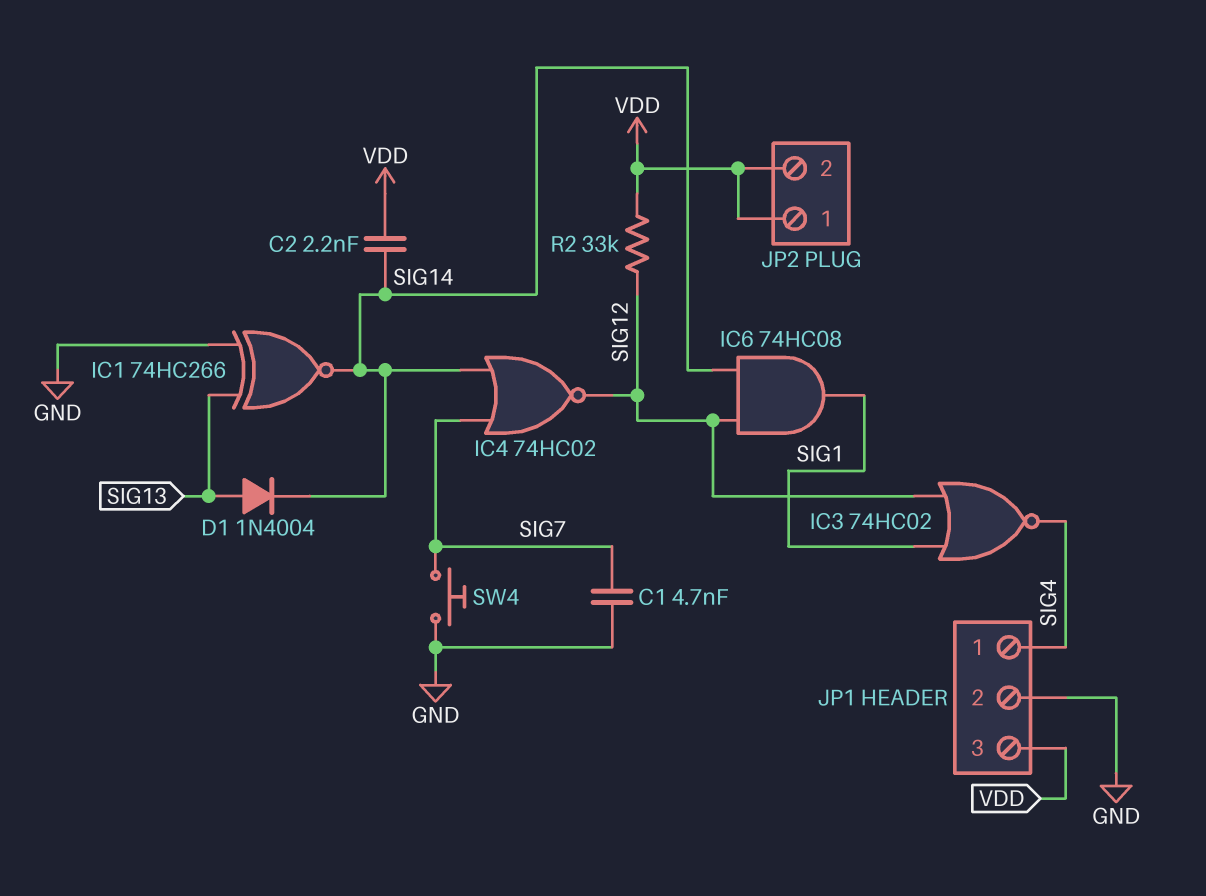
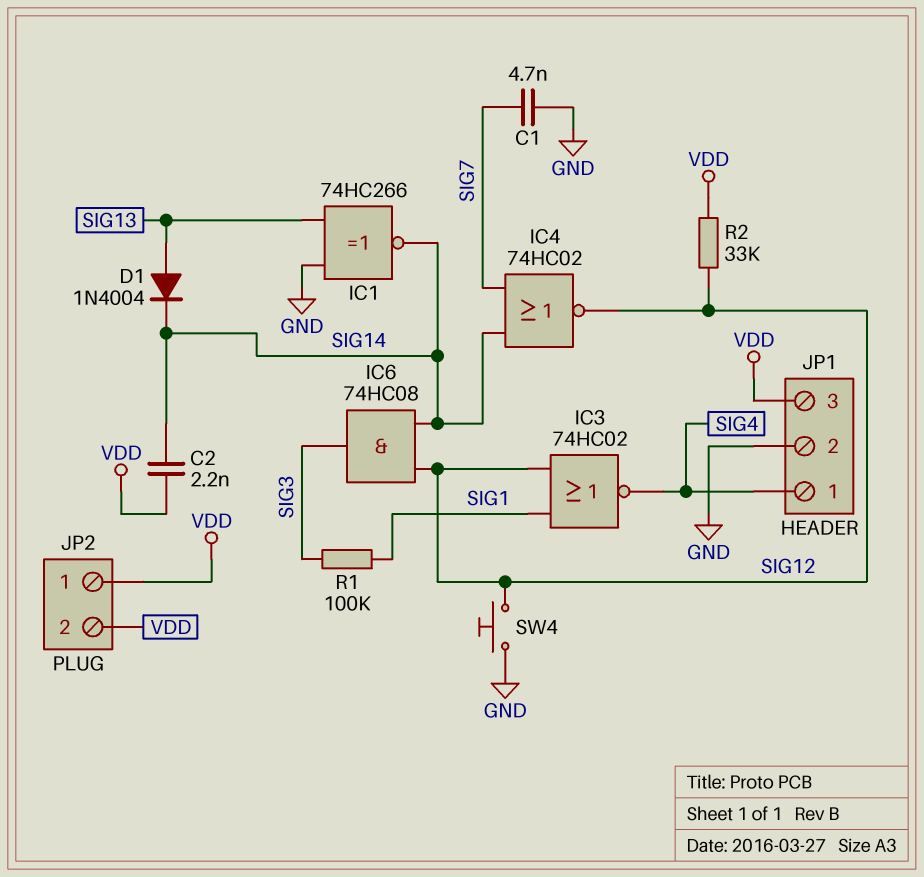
IC6: AND 74HC08 (in SIG12, in SIG14, out SIG1) -> AND 74HC08 (in SIG12, in SIG14, out SIG3)
R1: none -> 100k (SIG1, SIG3)
SW4: button (GND, SIG7) -> button (GND, SIG12)

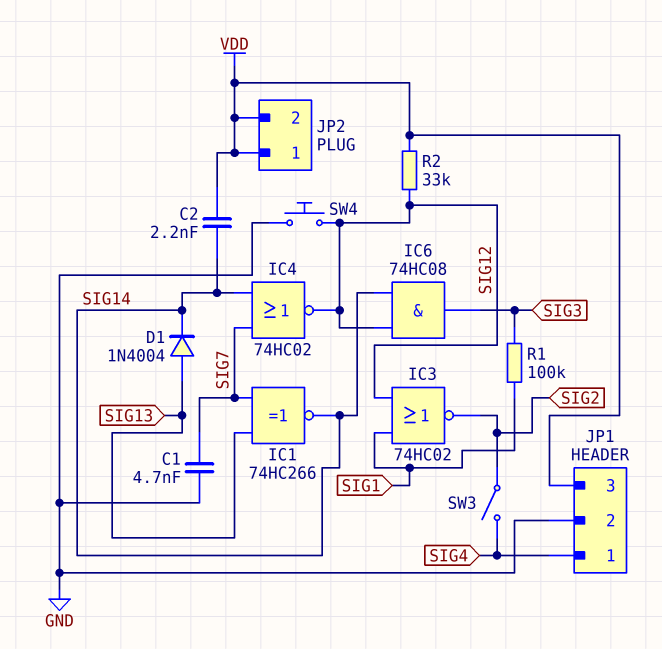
IC1: XNOR 74HC266 (in GND, in SIG13, out SIG14) -> XNOR 74HC266 (in SIG7, in SIG13, out SIG14)
IC3: NOR 74HC02 (in SIG1, in SIG12, out SIG4) -> NOR 74HC02 (in SIG1, in SIG12, out SIG2)
SW3: none -> switch (SIG2, SIG4)

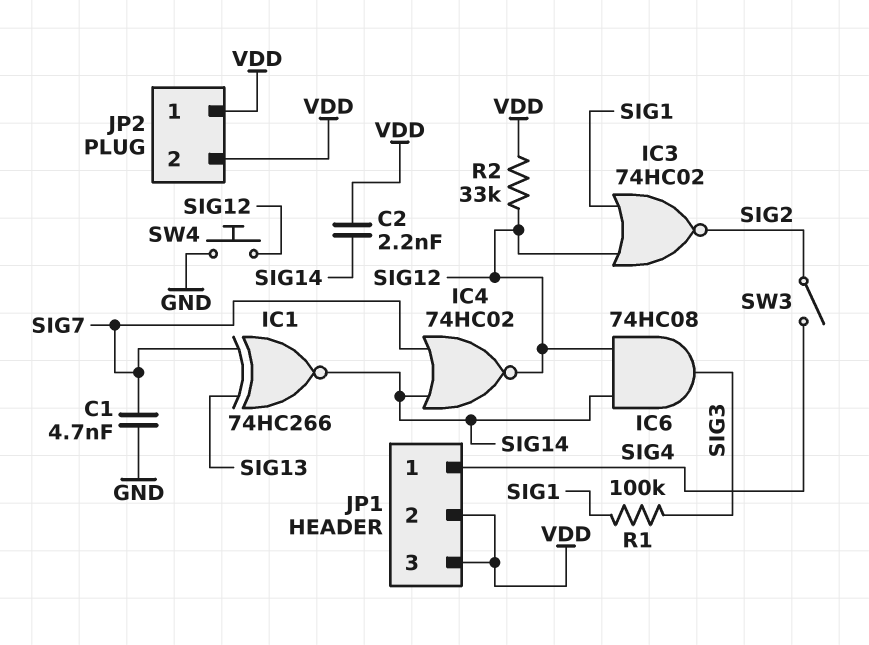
D1: diode 1N4004 (A SIG13, K SIG14) -> none
JP1 pin 2: GND -> VDD

